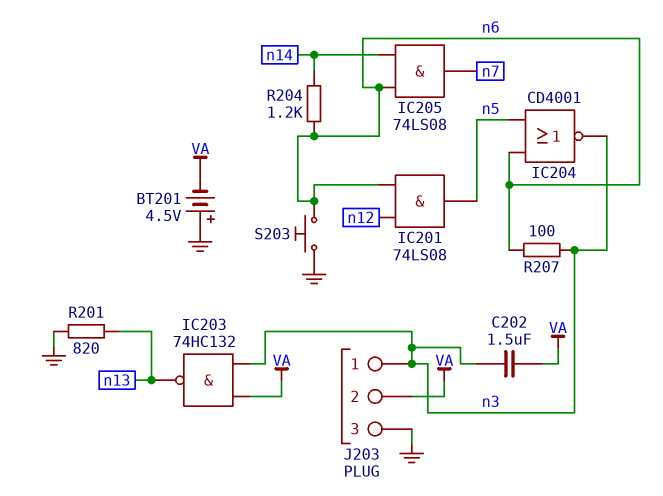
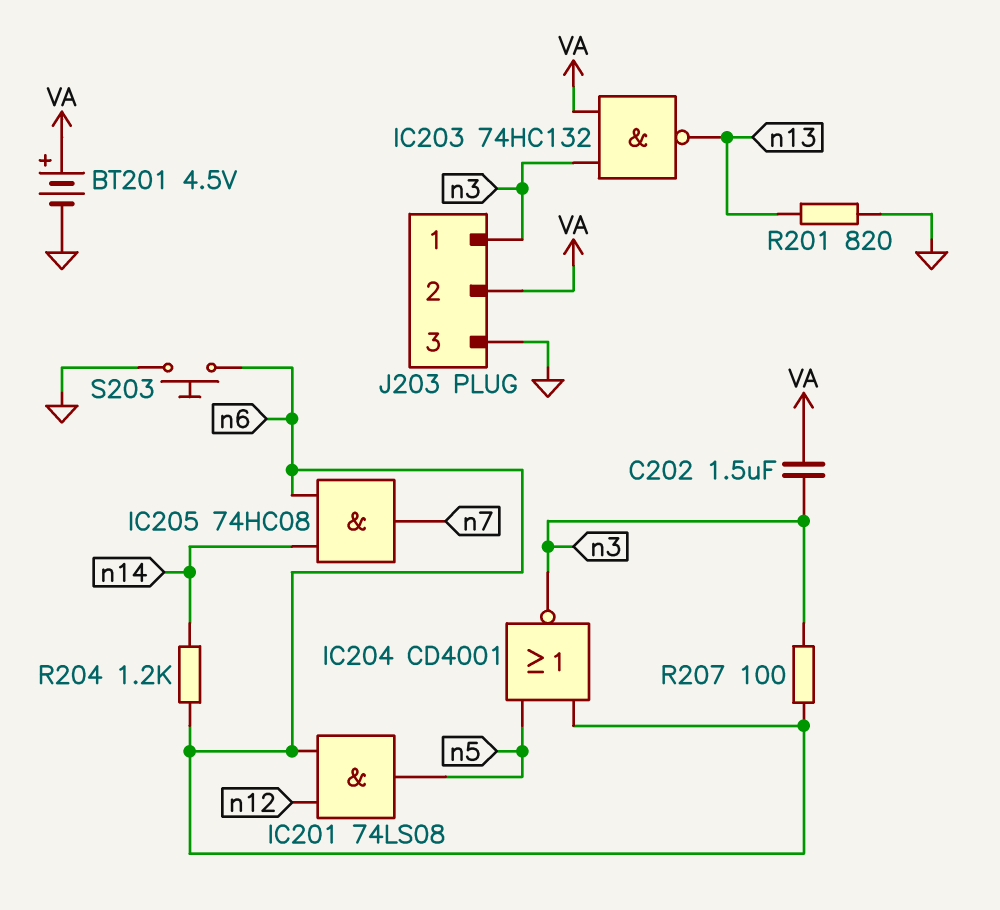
BT201: 4.5V (plus GND, minus VA) -> 4.5V (plus VA, minus GND)
IC205: AND 74LS08 (in n6, in n14, out n7) -> AND 74HC08 (in n6, in n14, out n7)

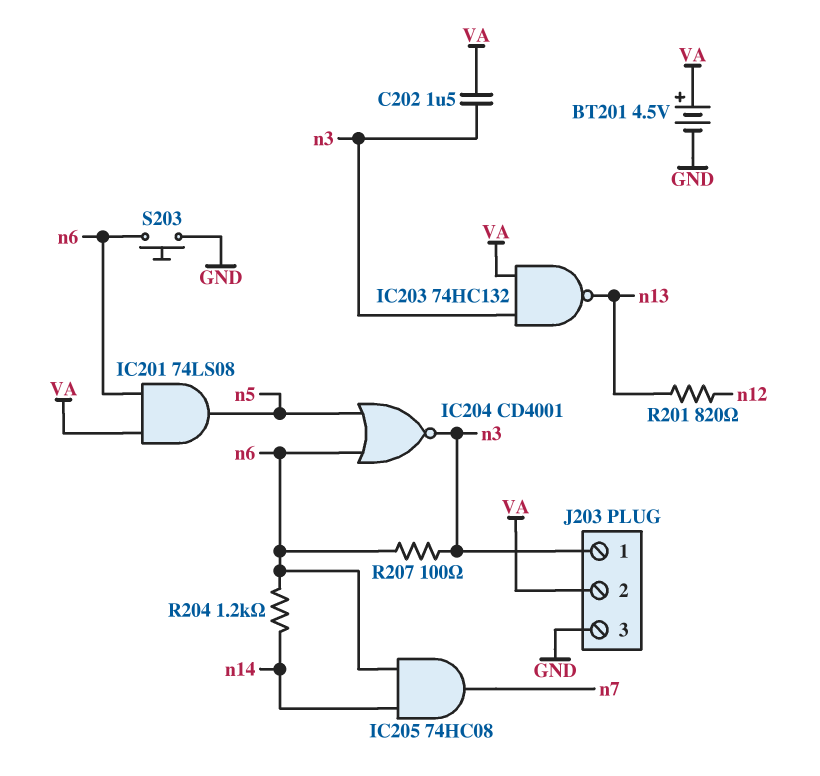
IC201: AND 74LS08 (in n6, in n12, out n5) -> AND 74LS08 (in VA, in n6, out n5)
R201: 820 (GND, n13) -> 820 (n12, n13)

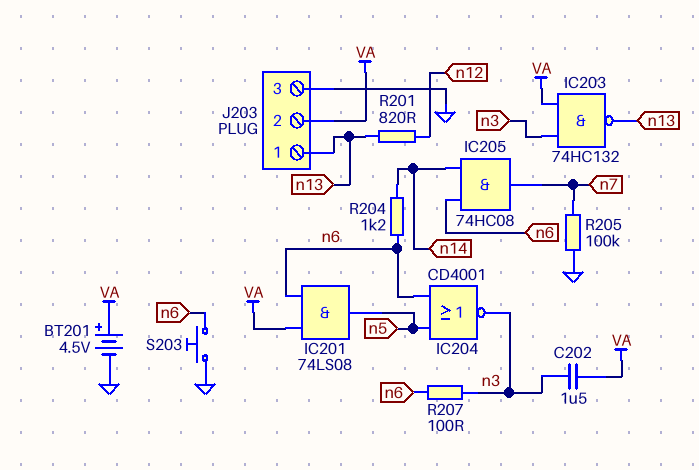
J203 pin 1: n3 -> n13
R205: none -> 100k (GND, n7)

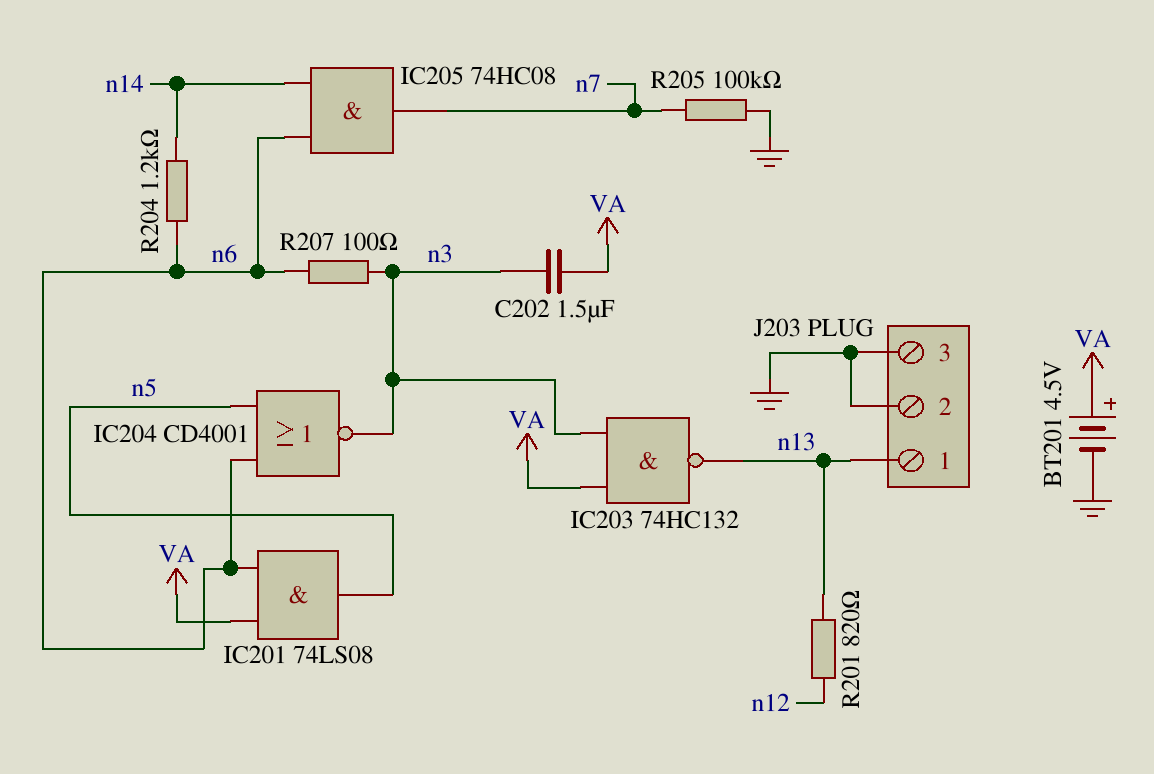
J203 pin 2: VA -> GND
S203: button (GND, n6) -> none

